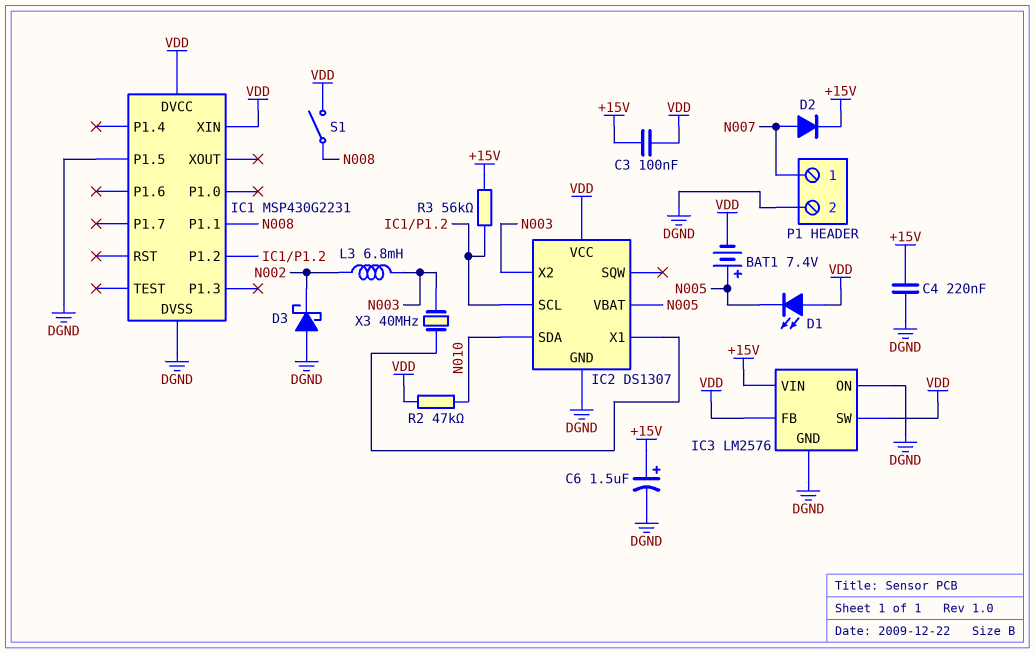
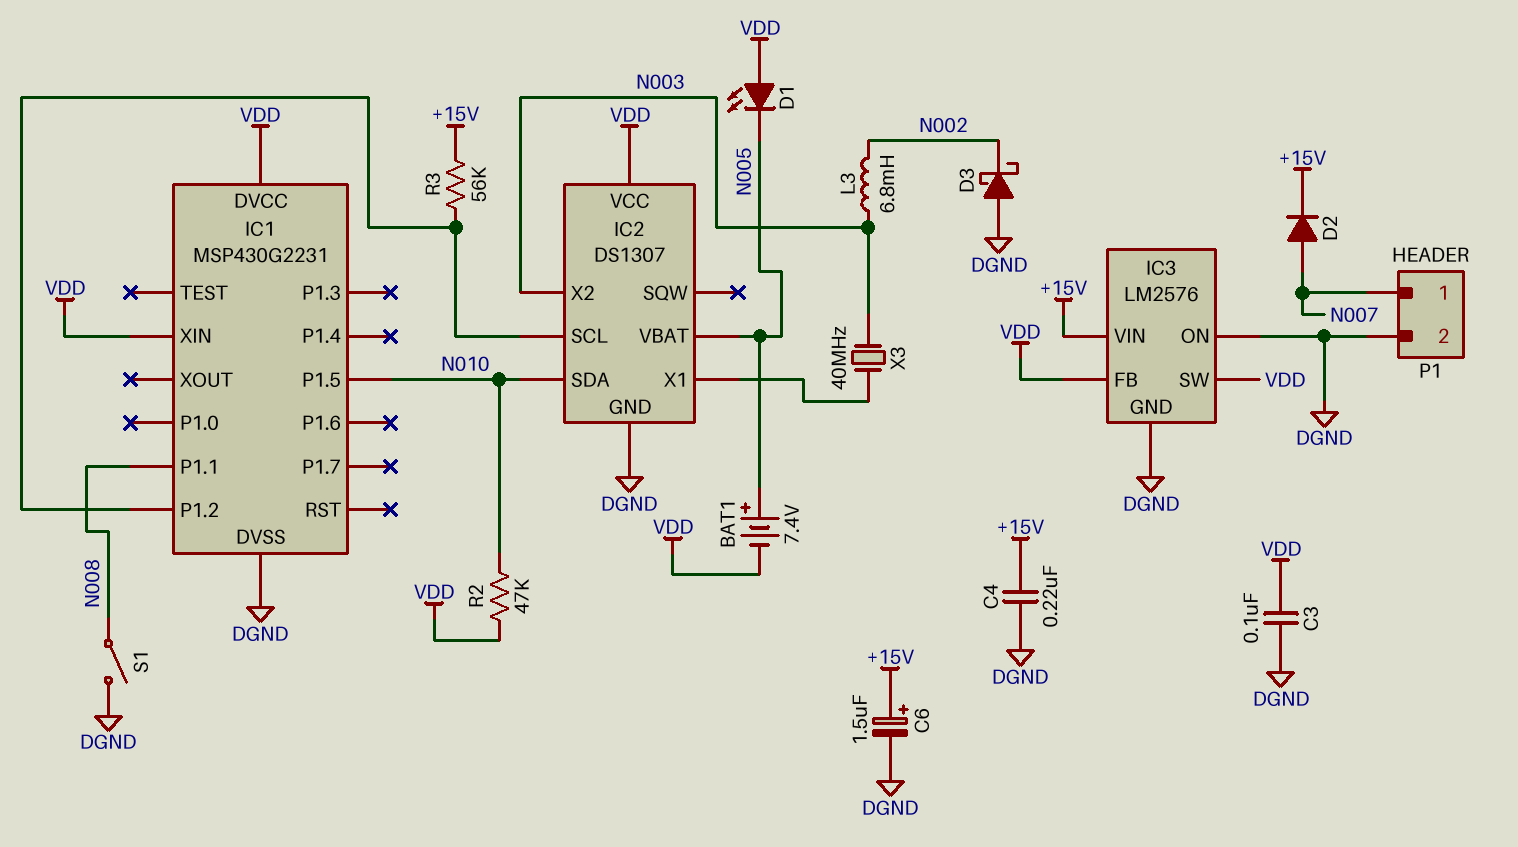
C3: 100nF (+15V, VDD) -> 100nF (DGND, VDD)
IC1 pin P1.5: DGND -> N010
S1: switch (N008, VDD) -> switch (DGND, N008)

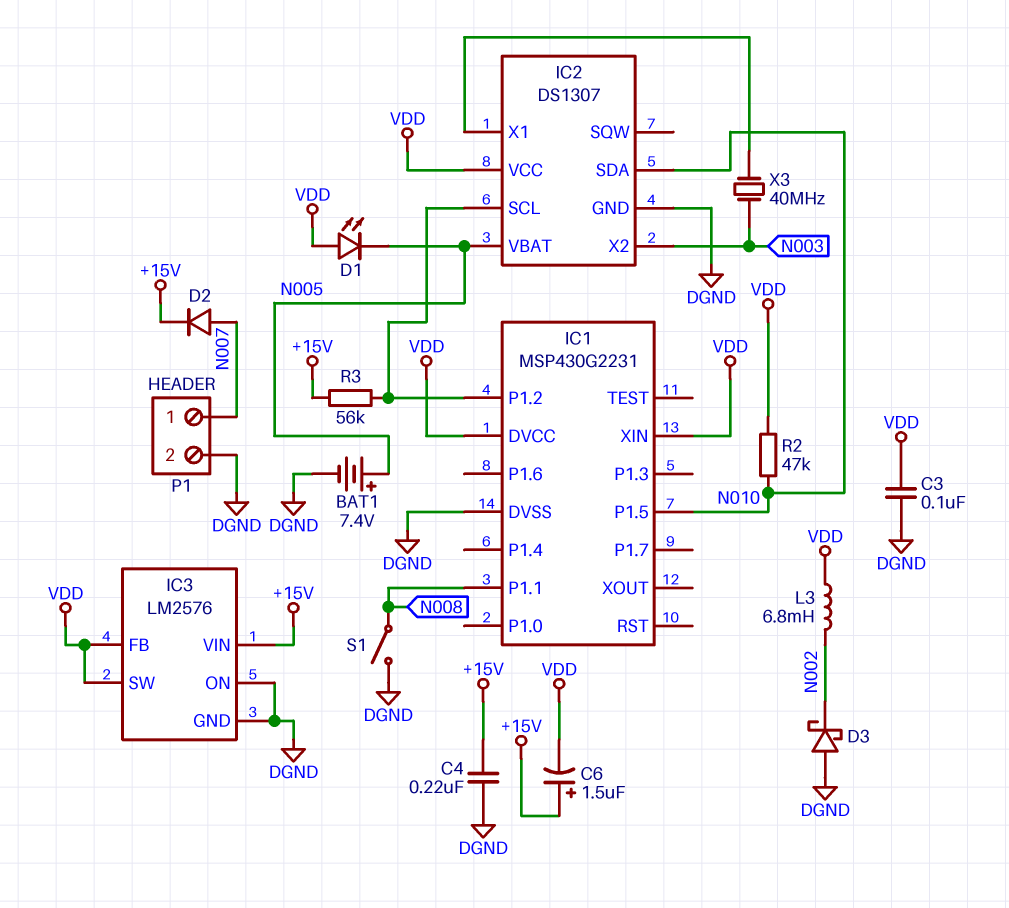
BAT1: 7.4V (plus N005, minus VDD) -> 7.4V (plus N005, minus DGND)
C6: 1.5uF (plus +15V, minus DGND) -> 1.5uF (plus +15V, minus VDD)
L3: 6.8mH (N002, N003) -> 6.8mH (N002, VDD)

